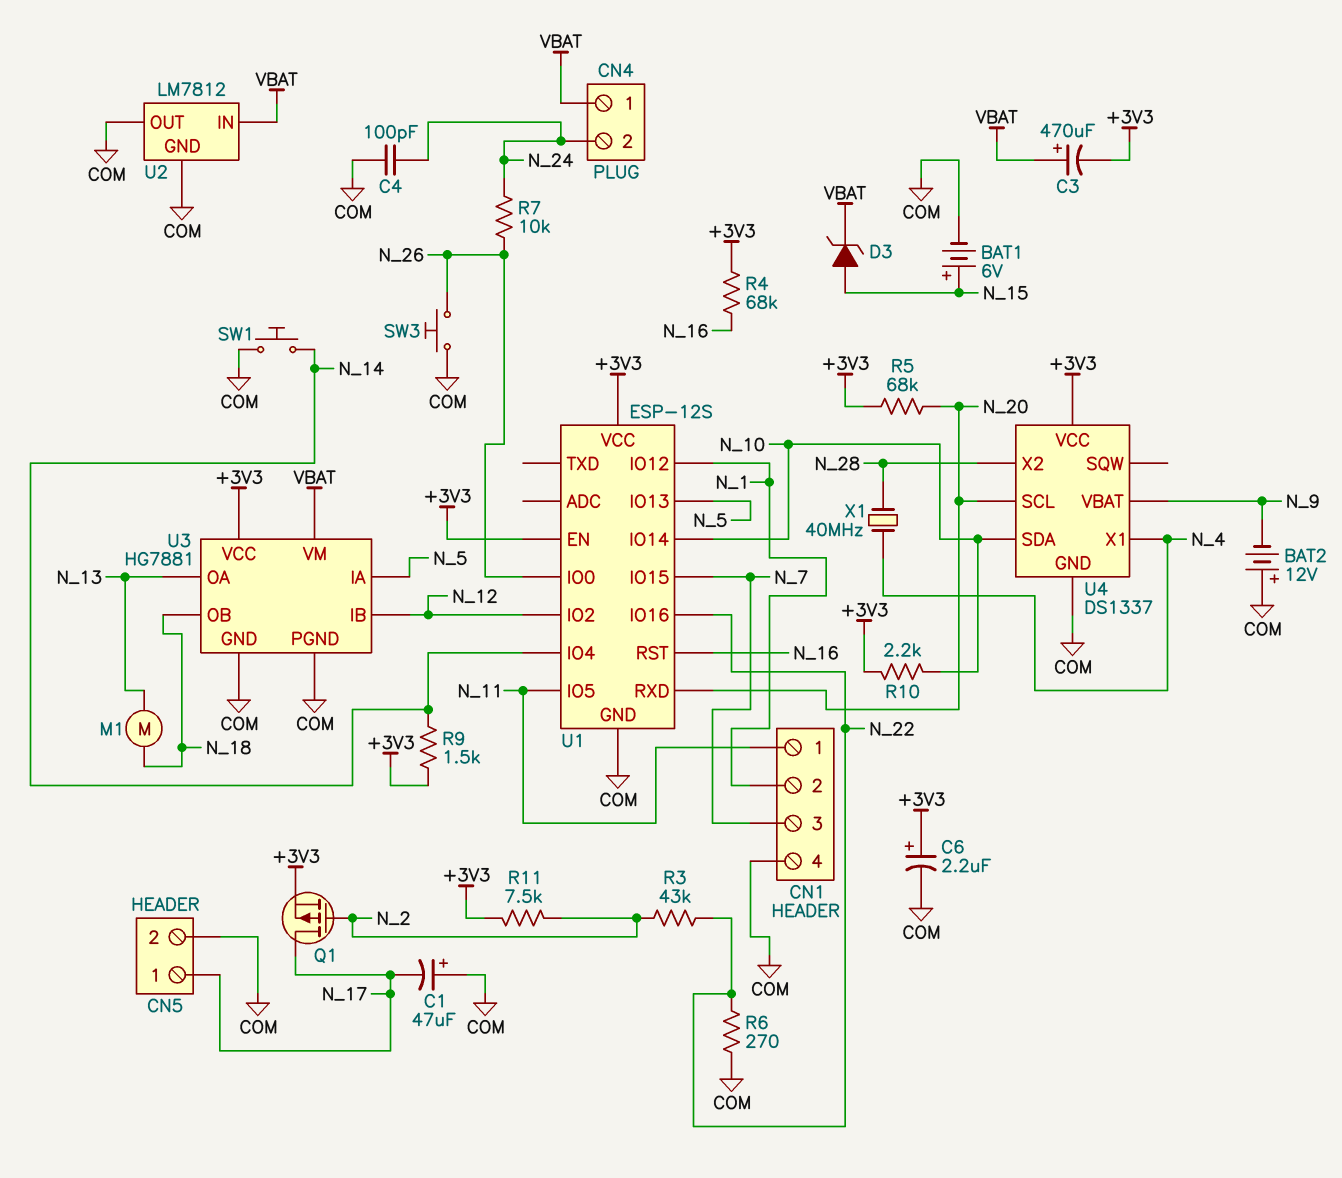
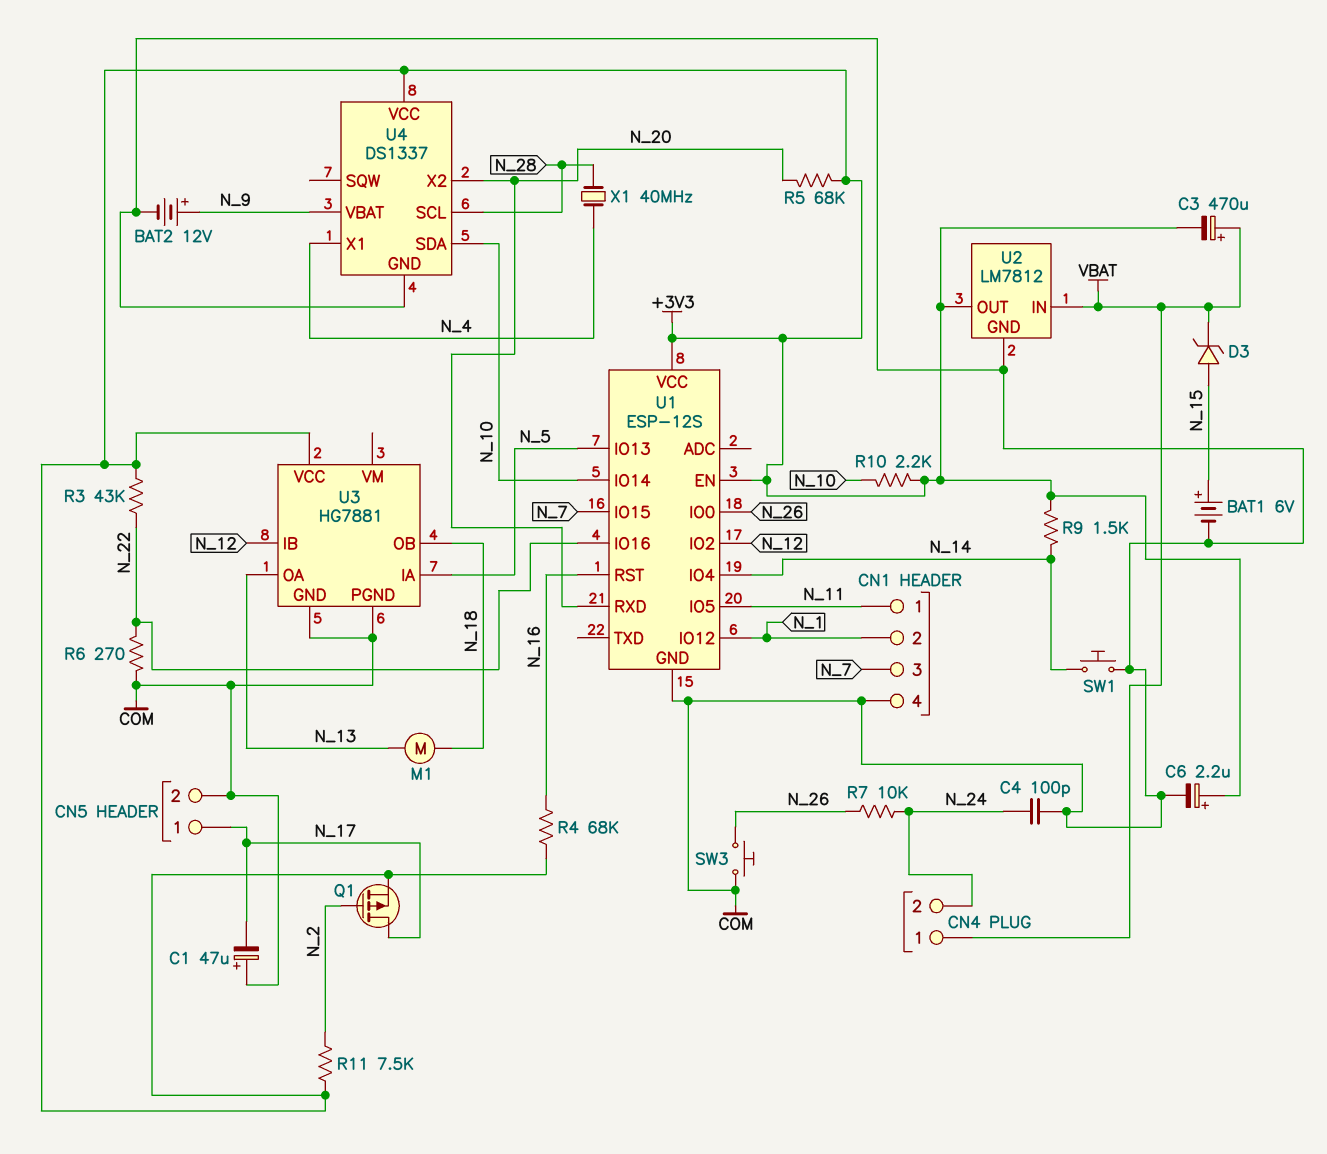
BAT2: 12V (plus COM, minus N_9) -> 12V (plus N_9, minus COM)
R3: 43k (N_2, N_22) -> 43k (+3V3, N_22)
U2 pin OUT: COM -> +3V3
U3 pin VM: VBAT -> none
U4 pin SCL: N_20 -> N_28
U4 pin X2: N_28 -> N_20

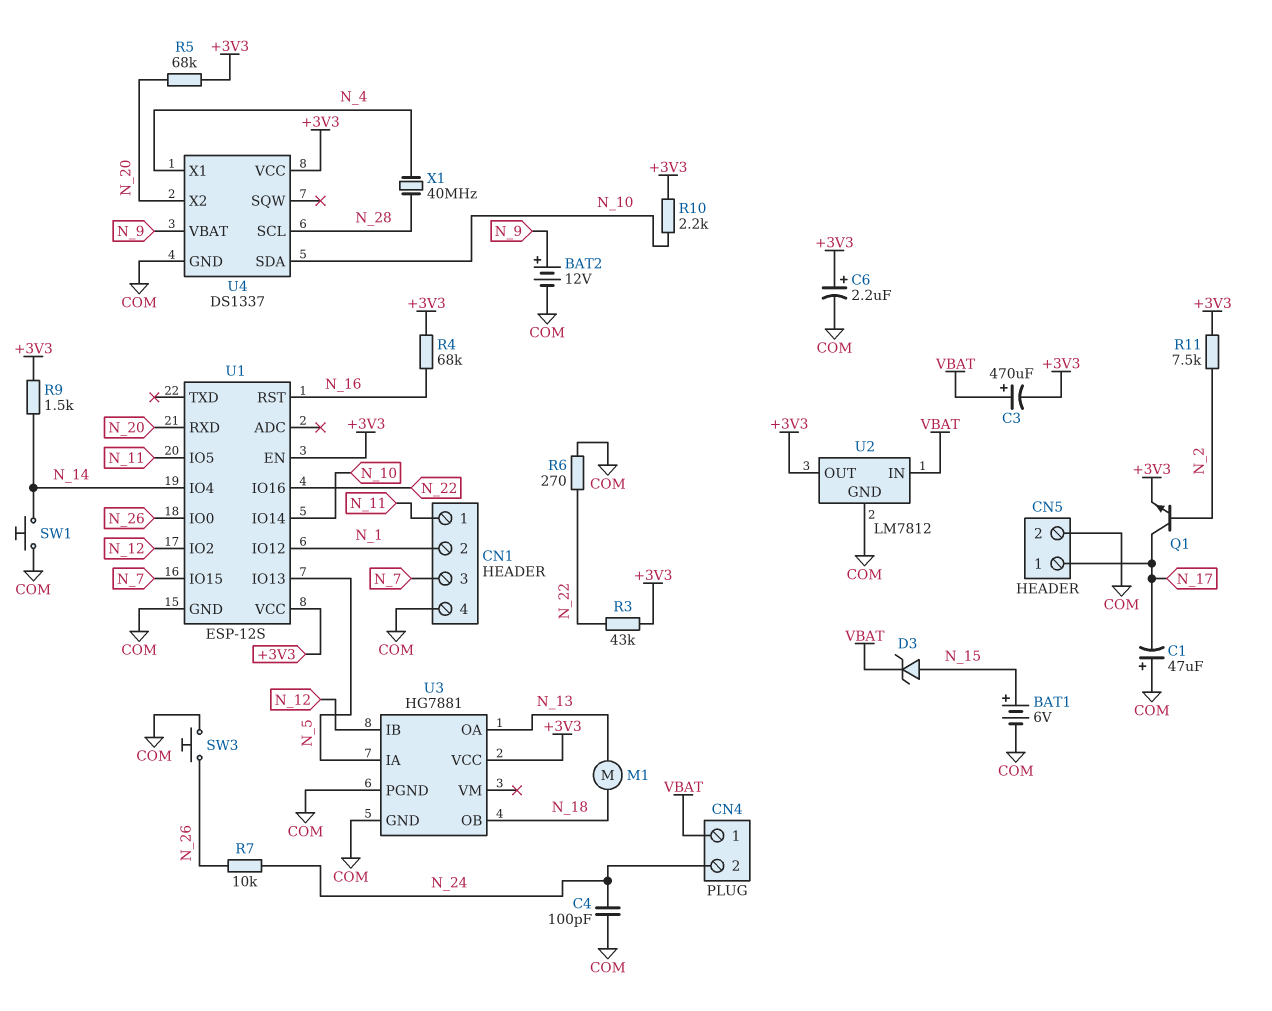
Q1: PMOS (G N_2, D N_17, S +3V3) -> NPN (B N_2, C N_17, E +3V3)

